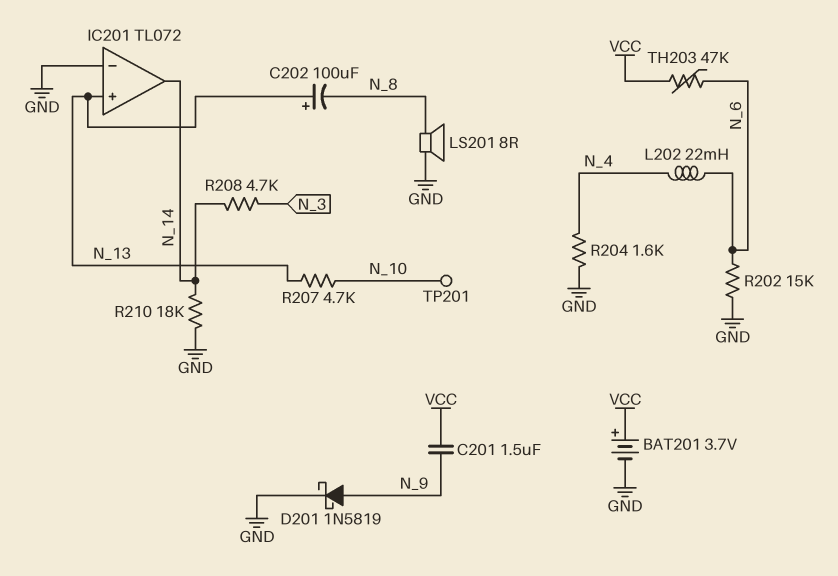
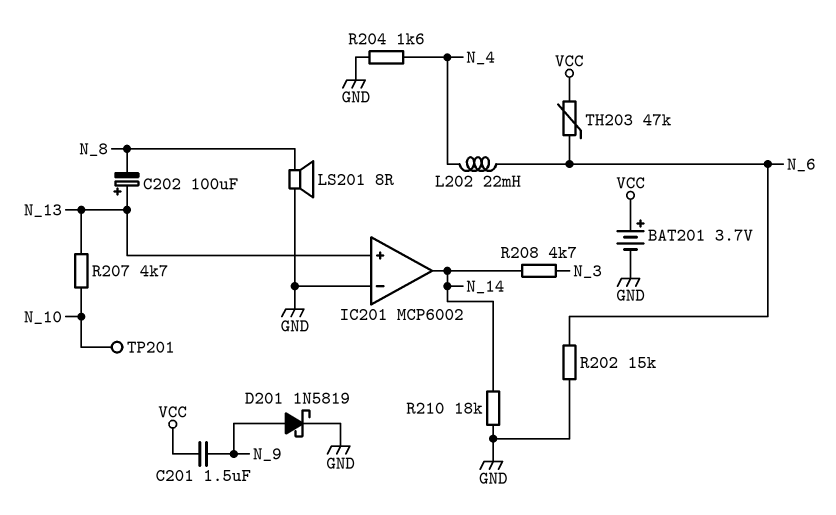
IC201: TL072 -> MCP6002

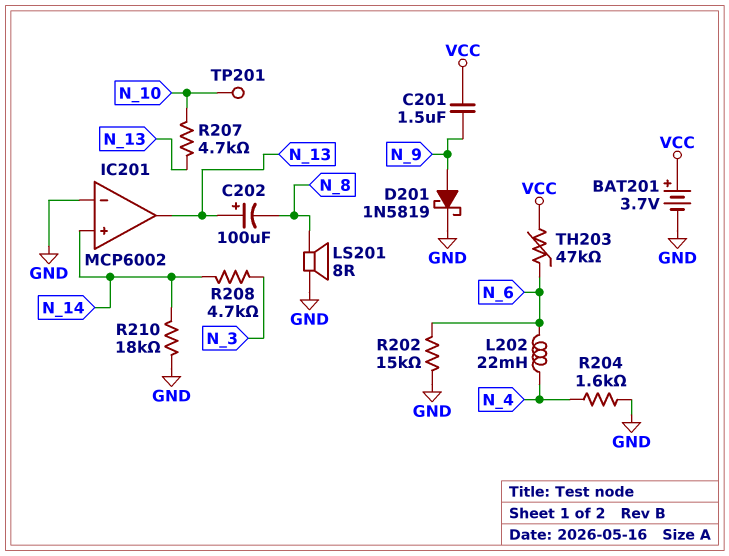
IC201 pin in+: N_13 -> N_14
IC201 pin out: N_14 -> N_13

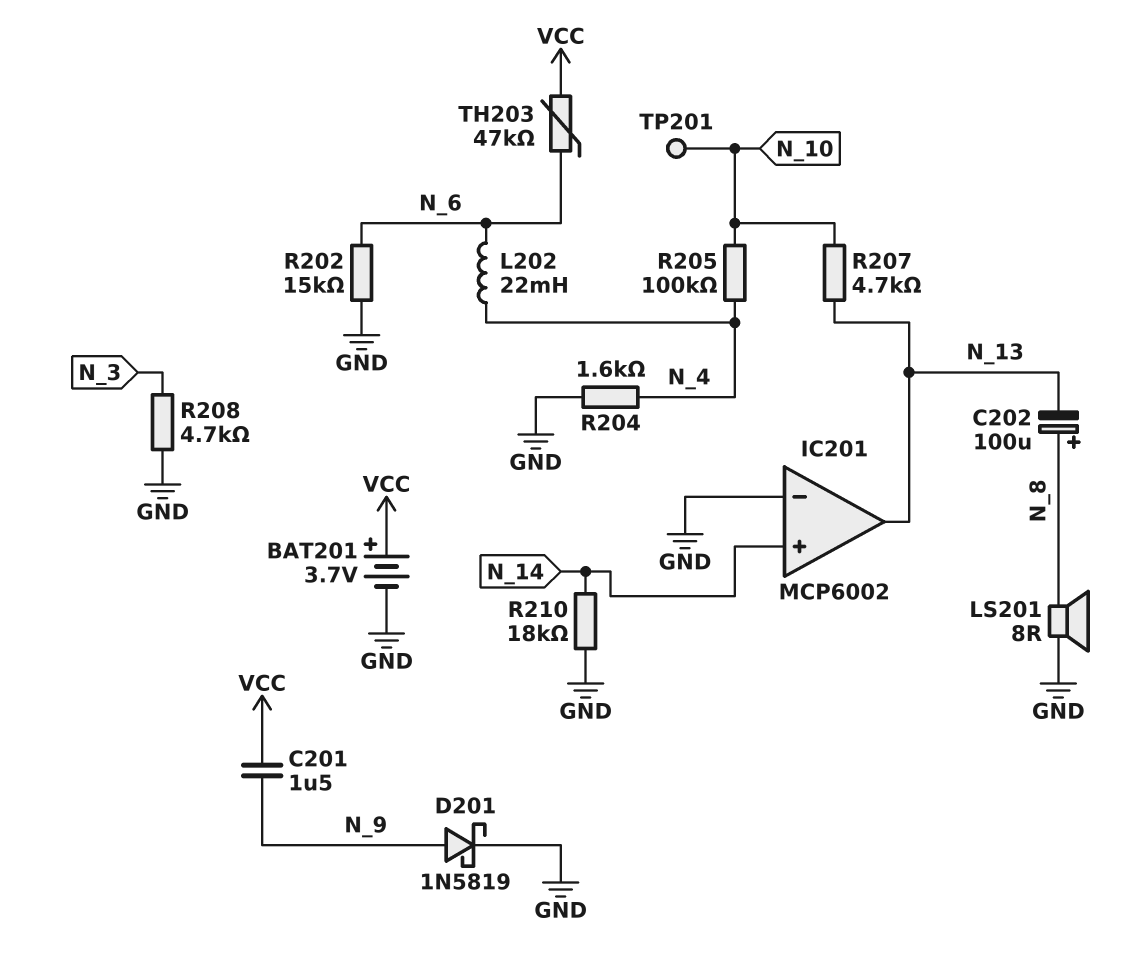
C202: 100uF (plus N_13, minus N_8) -> 100uF (plus N_8, minus N_13)
R205: none -> 100k (N_4, N_10)
R208: 4.7k (N_3, N_14) -> 4.7k (GND, N_3)

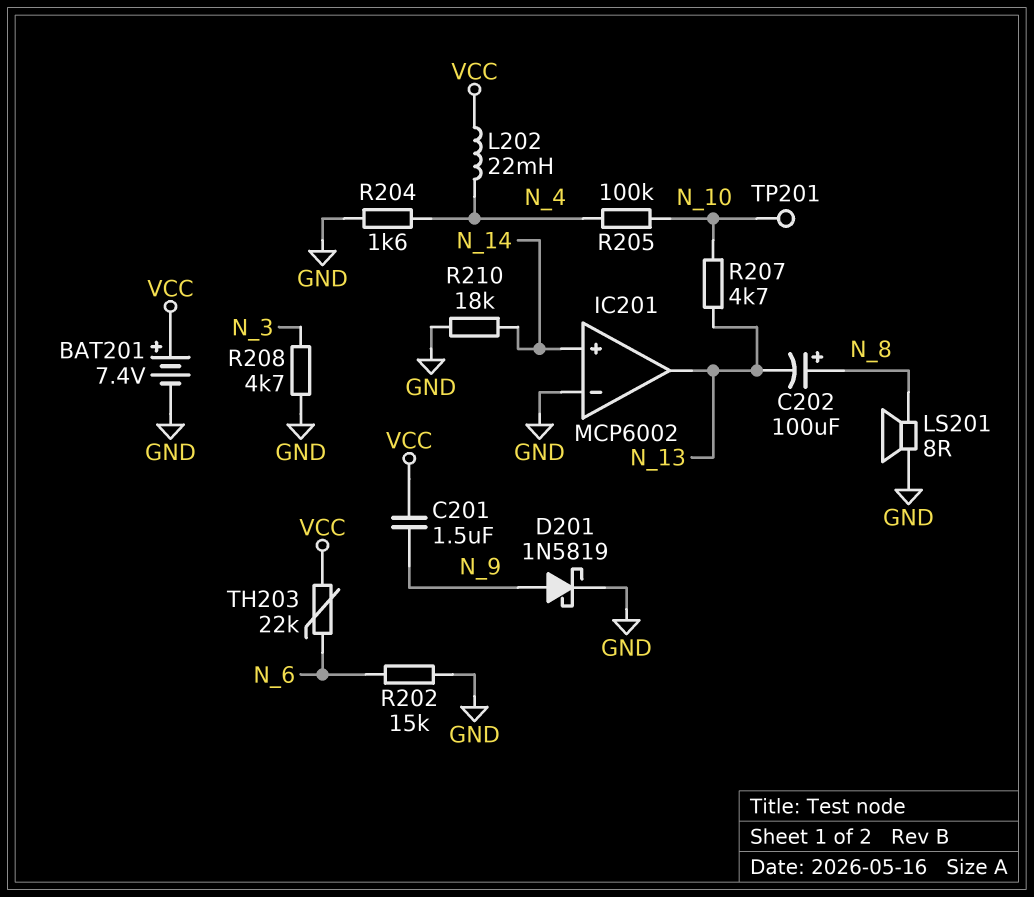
BAT201: 3.7V (plus VCC, minus GND) -> 7.4V (plus VCC, minus GND)
L202: 22mH (N_4, N_6) -> 22mH (N_4, VCC)
TH203: 47k (N_6, VCC) -> 22k (N_6, VCC)

